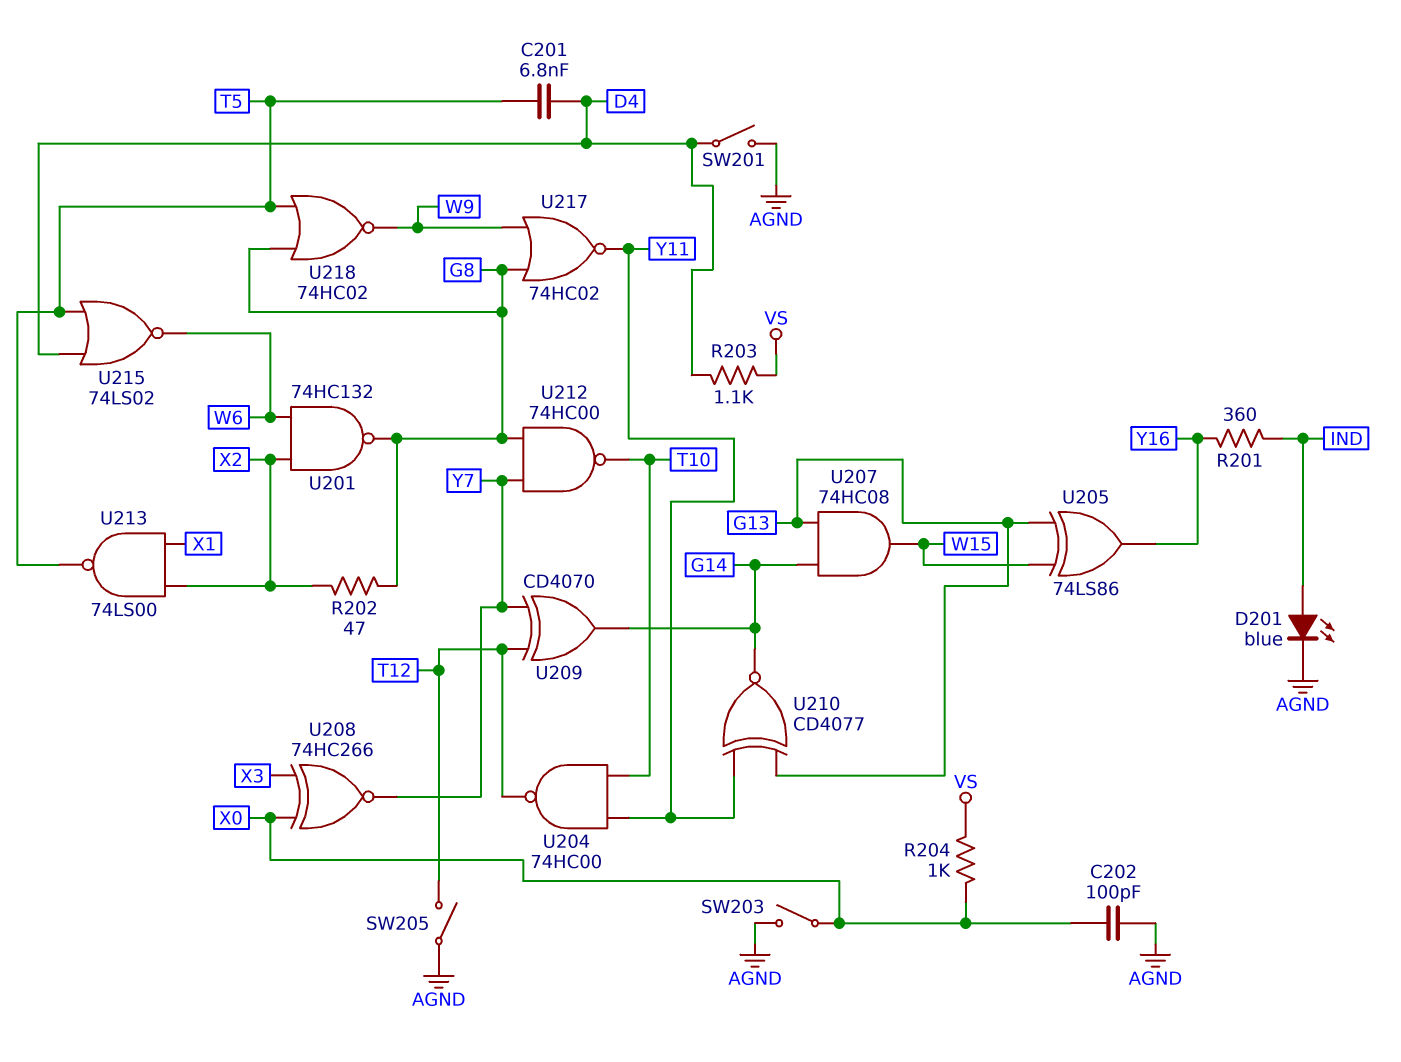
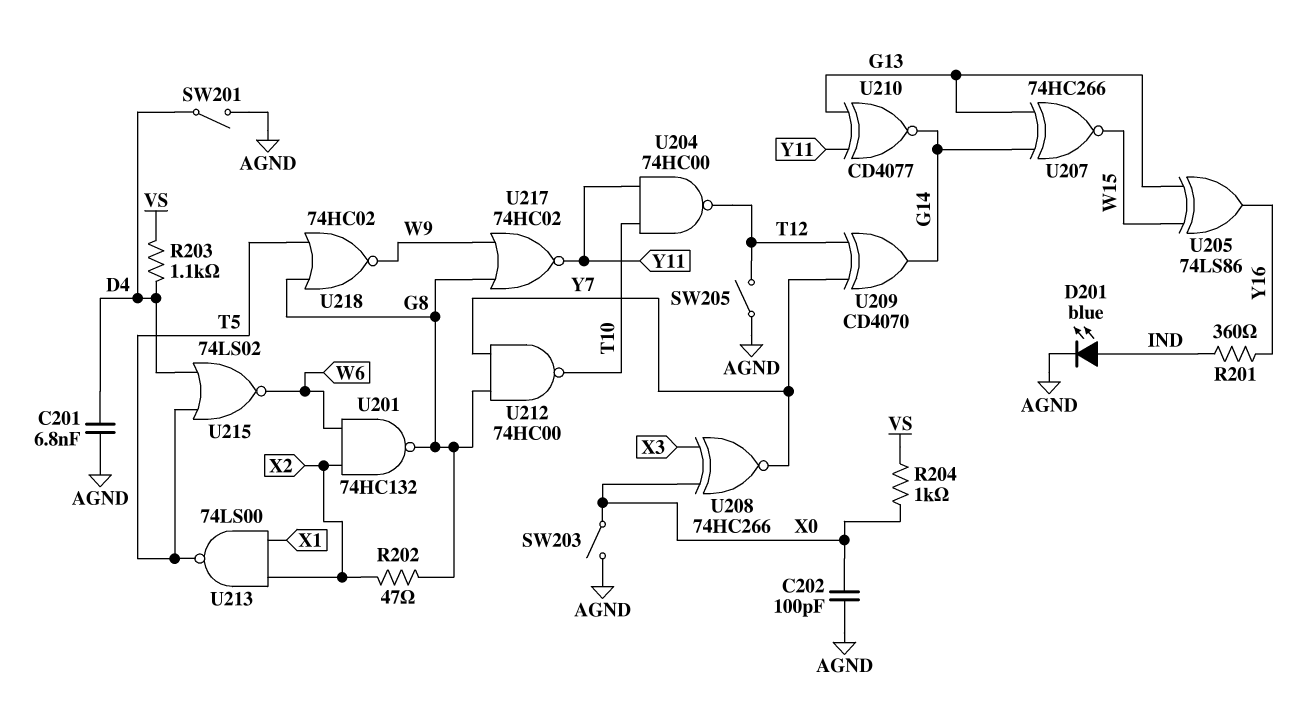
C201: 6.8nF (D4, T5) -> 6.8nF (AGND, D4)
U207: AND 74HC08 (in G13, in G14, out W15) -> XNOR 74HC266 (in G13, in G14, out W15)

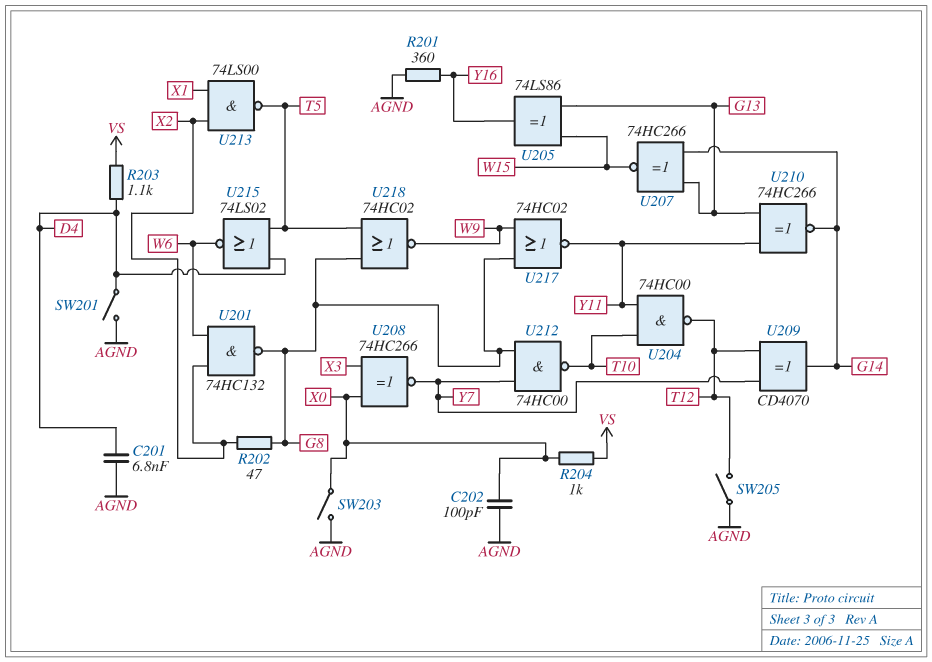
D201: LED blue (A IND, K AGND) -> none
R201: 360 (IND, Y16) -> 360 (AGND, Y16)
U210: XNOR CD4077 (in G13, in Y11, out G14) -> XNOR 74HC266 (in G13, in Y11, out G14)

